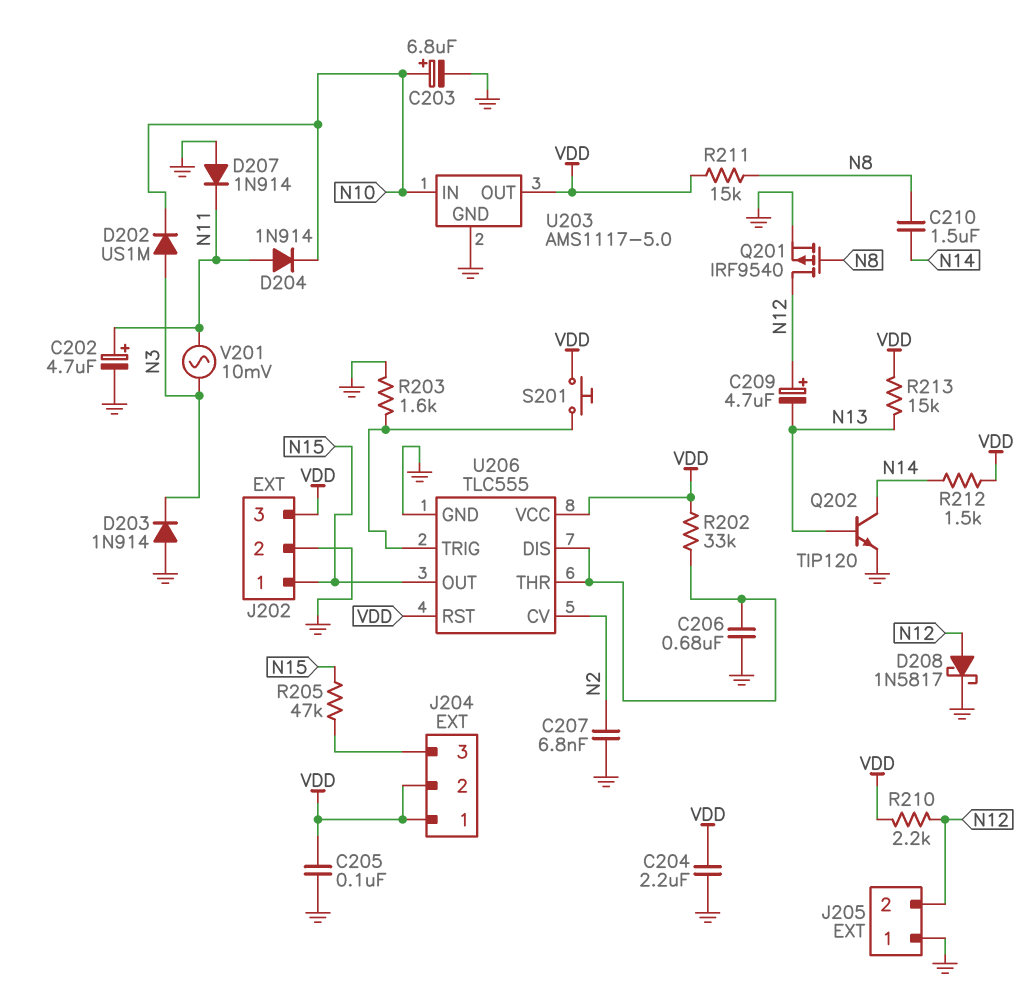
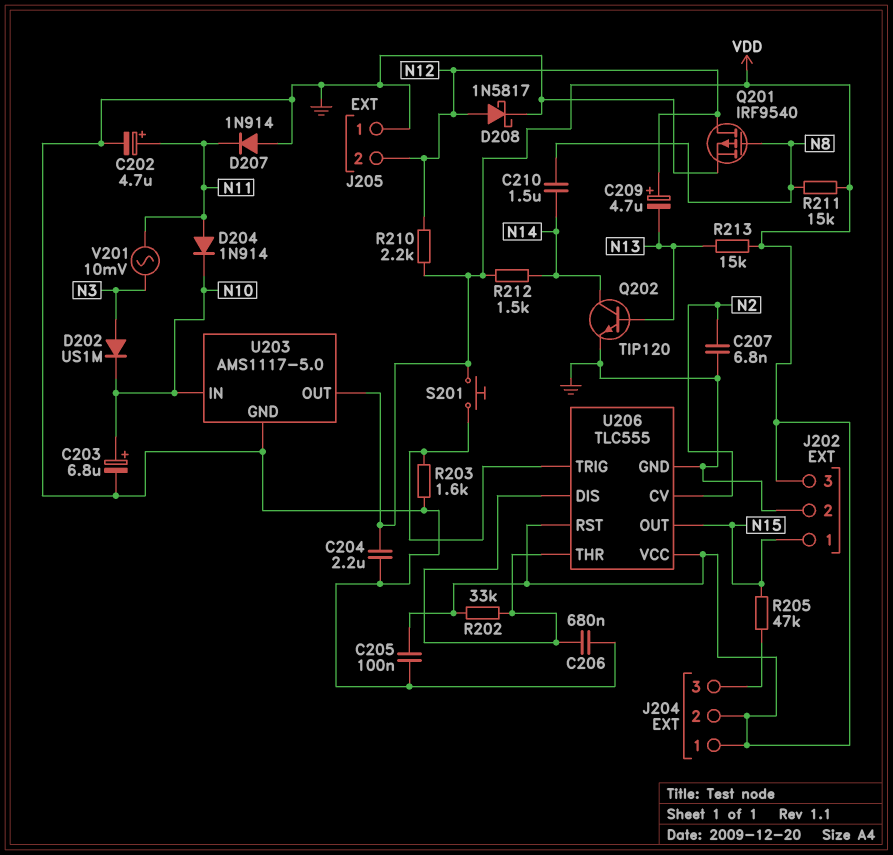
D203: diode 1N914 (A GND, K N3) -> none

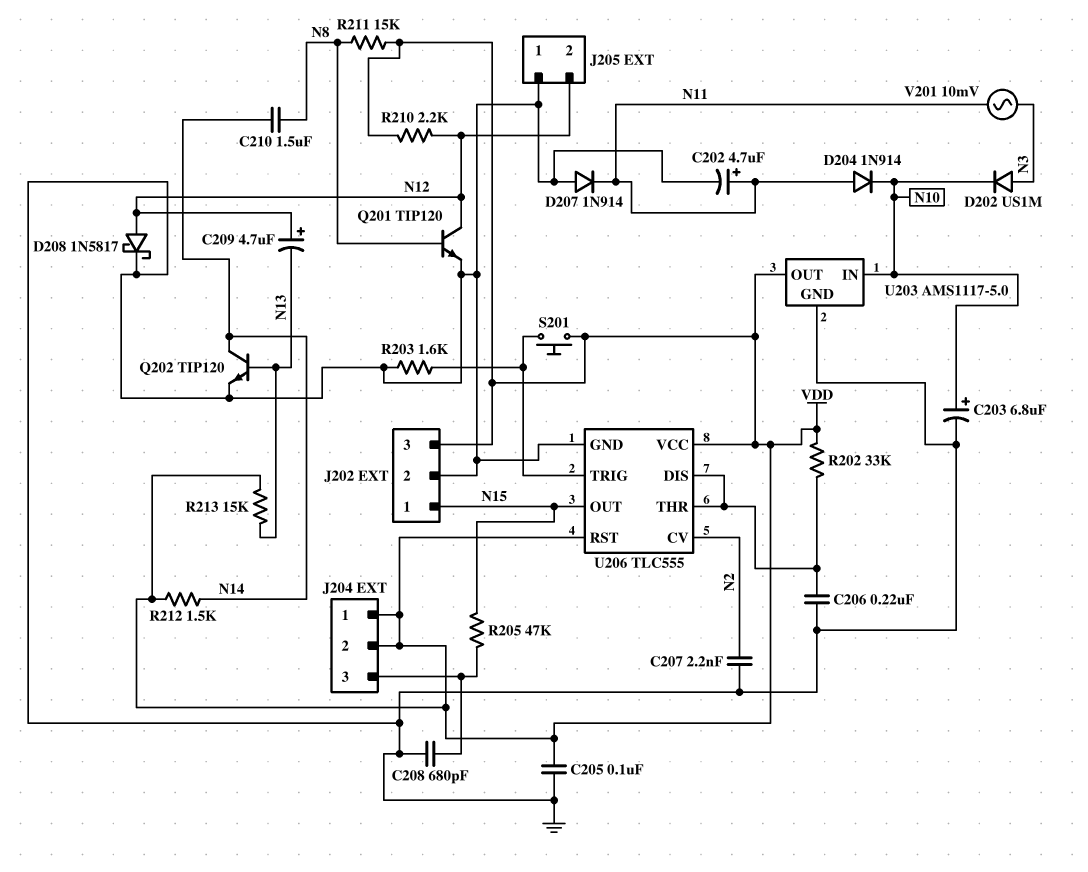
C204: 2.2uF (GND, VDD) -> none
C206: 680nF (GND, U206/DIS) -> 220nF (GND, U206/DIS)
C207: 6.8nF (GND, N2) -> 2.2nF (GND, N2)
C208: none -> 680pF (GND, J204/3)
Q201: PMOS IRF9540 (G N8, D N12, S GND) -> NPN TIP120 (B N8, C N12, E GND)

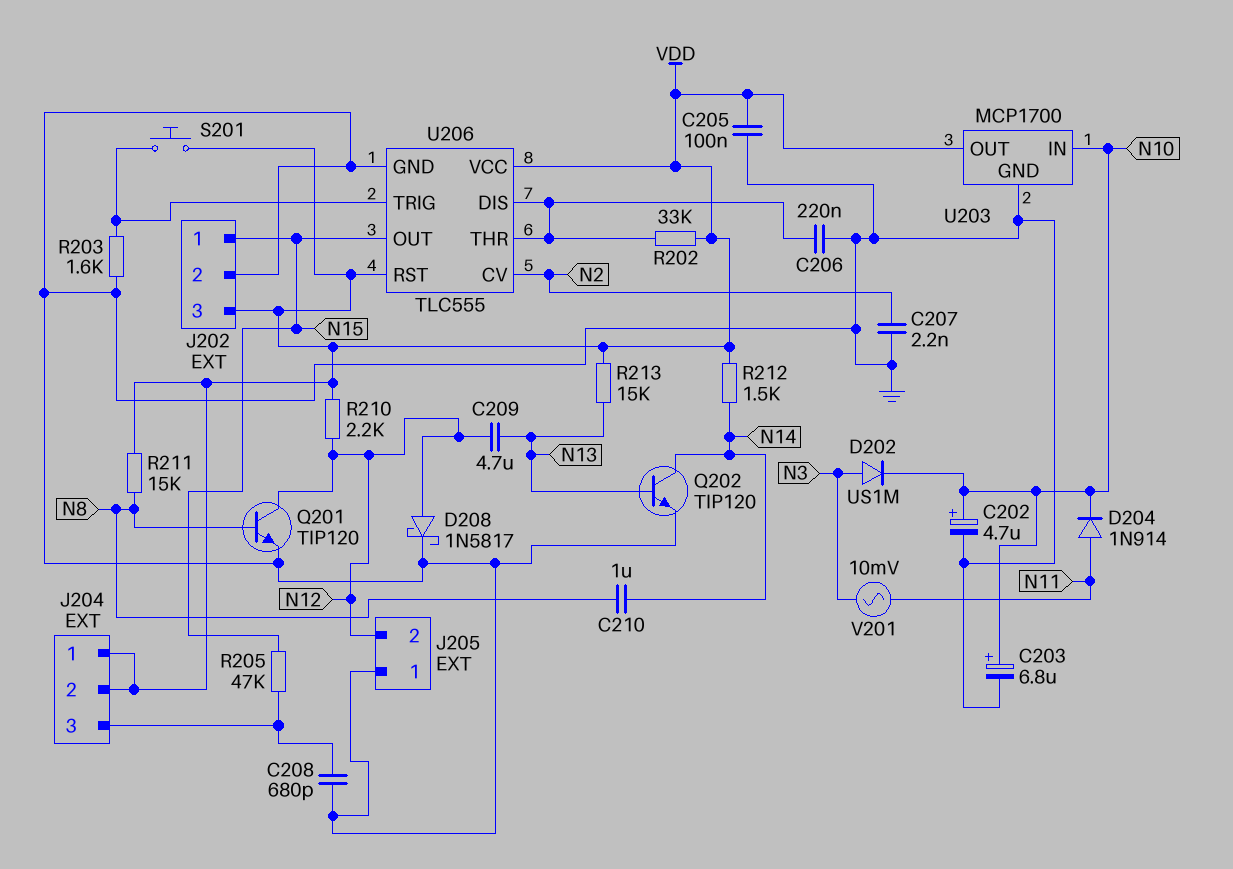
C202: 4.7uF (plus N11, minus GND) -> 4.7uF (plus N10, minus GND)
C209: 4.7uF (plus N12, minus N13) -> 4.7uF (N12, N13)
C210: 1.5uF (N8, N14) -> 1uF (N8, N14)
D207: diode 1N914 (A GND, K N11) -> none
U203: AMS1117-5.0 -> MCP1700

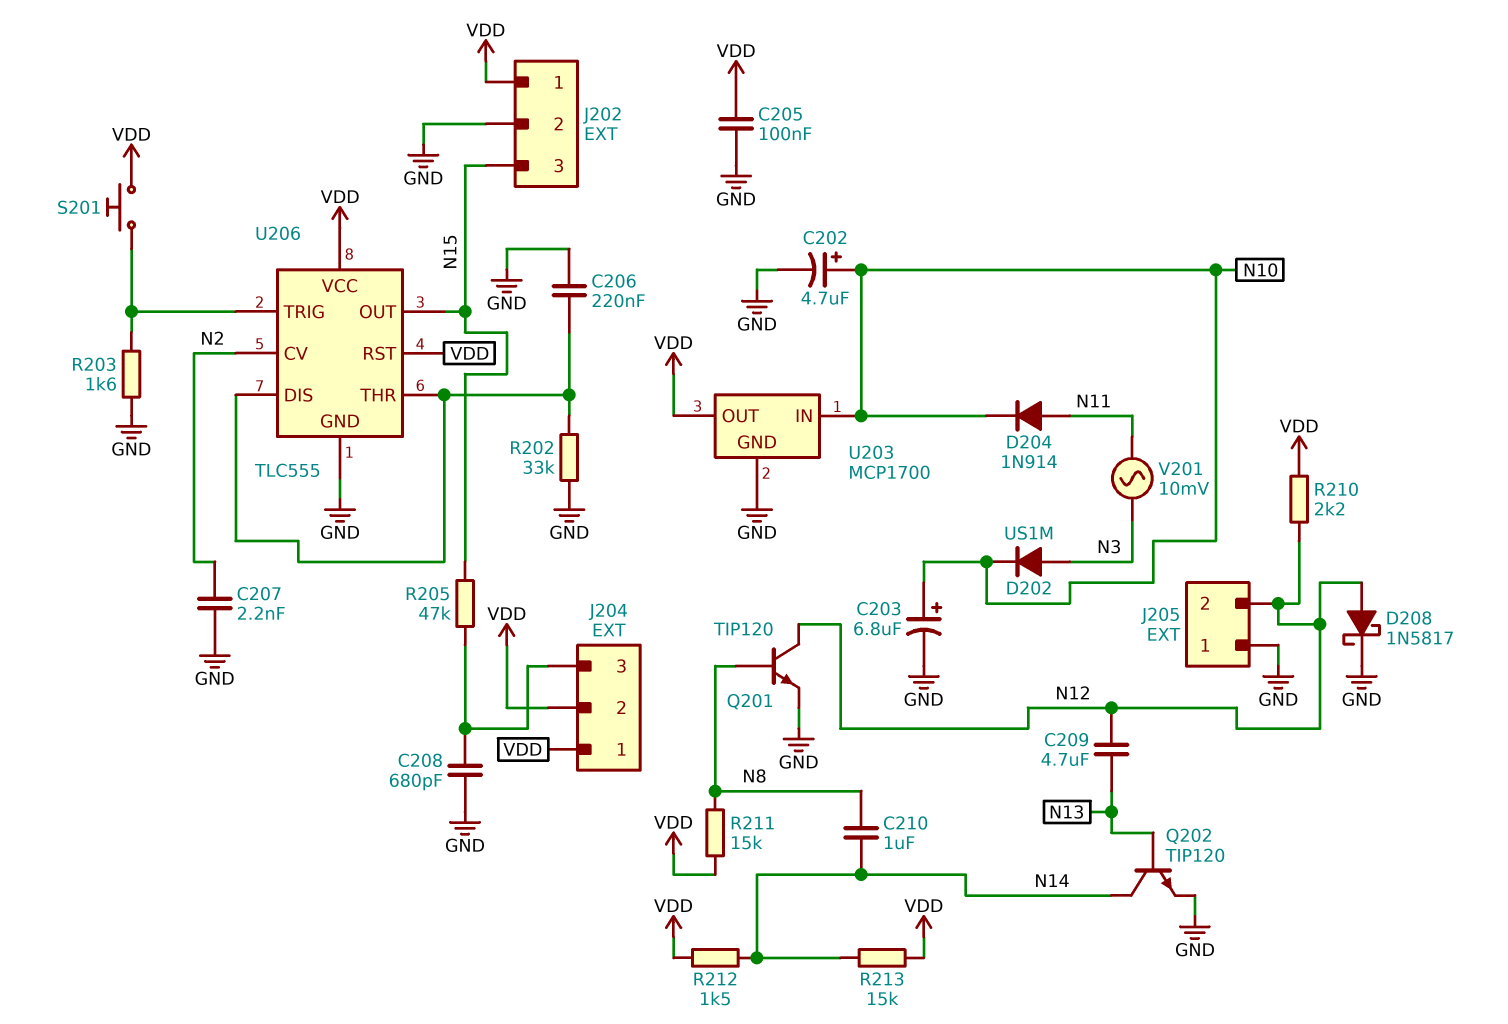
J202 pin 1: N15 -> VDD
J202 pin 3: VDD -> N15
R202: 33k (U206/DIS, VDD) -> 33k (GND, U206/DIS)
R213: 15k (N13, VDD) -> 15k (N14, VDD)

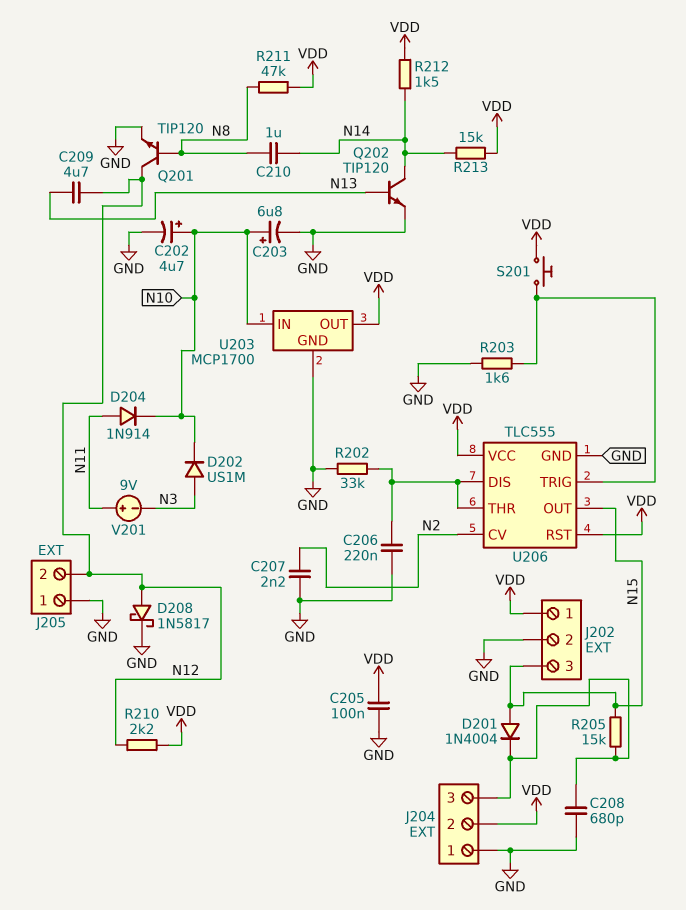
D201: none -> diode 1N4004 (A N15, K J204/3)
J204 pin 1: VDD -> GND
R205: 47k (J204/3, N15) -> 15k (J204/3, N15)
R211: 15k (N8, VDD) -> 47k (N8, VDD)
V201: AC 10mV (N3, N11) -> 9V (plus N11, minus N3)

